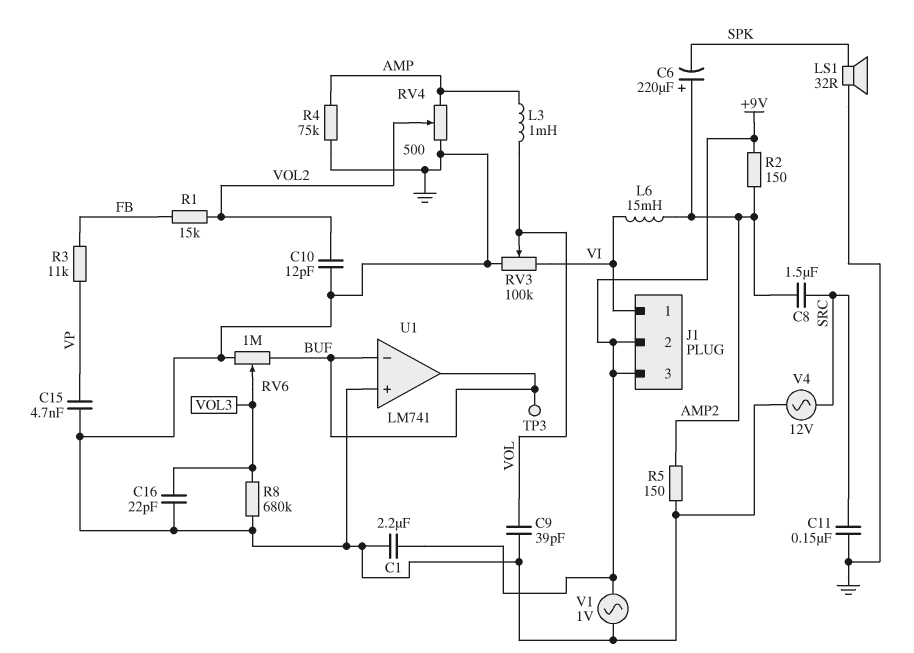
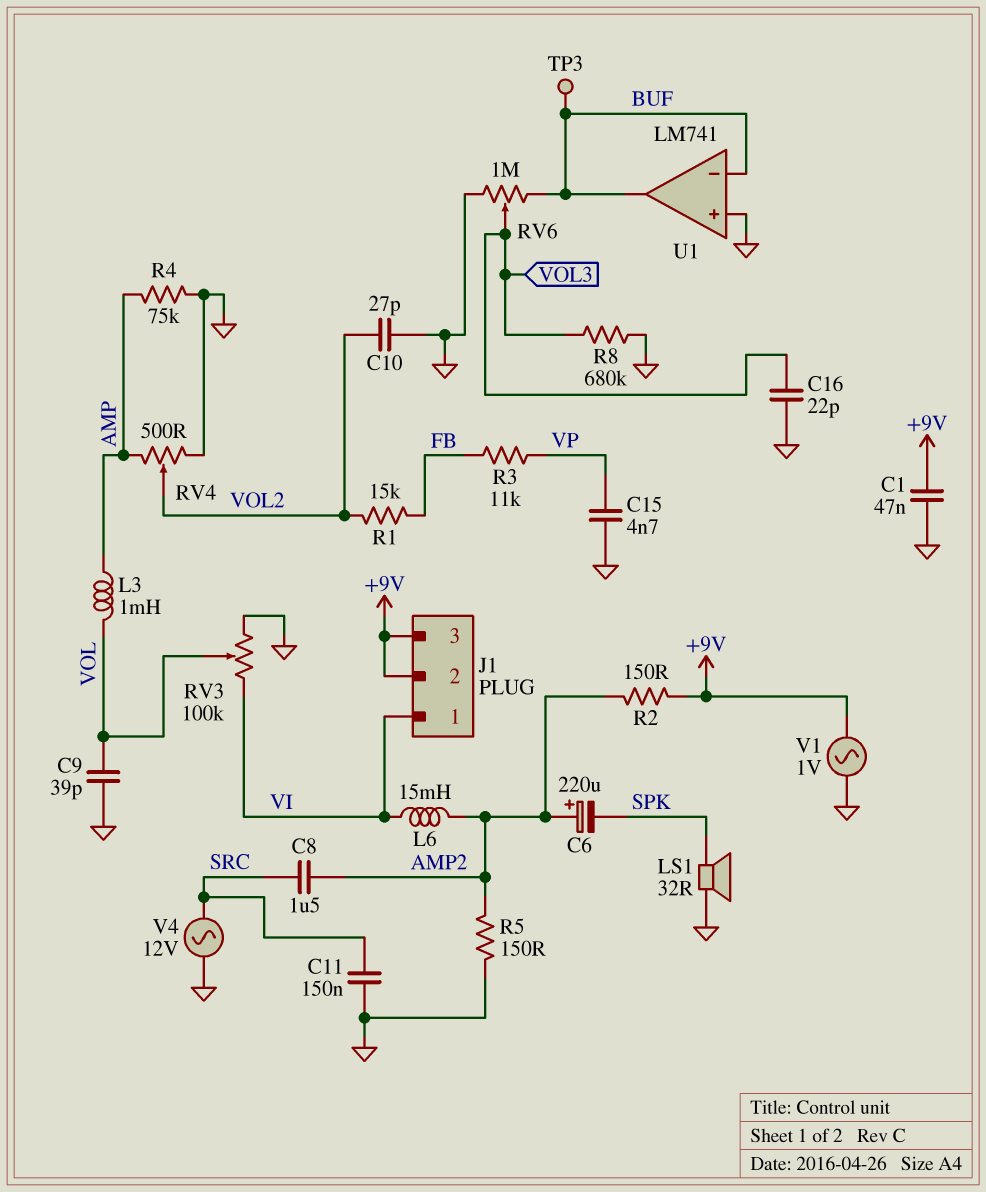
C1: 2.2uF (+9V, GND) -> 47nF (+9V, GND)
C10: 12pF (GND, VOL2) -> 27pF (GND, VOL2)

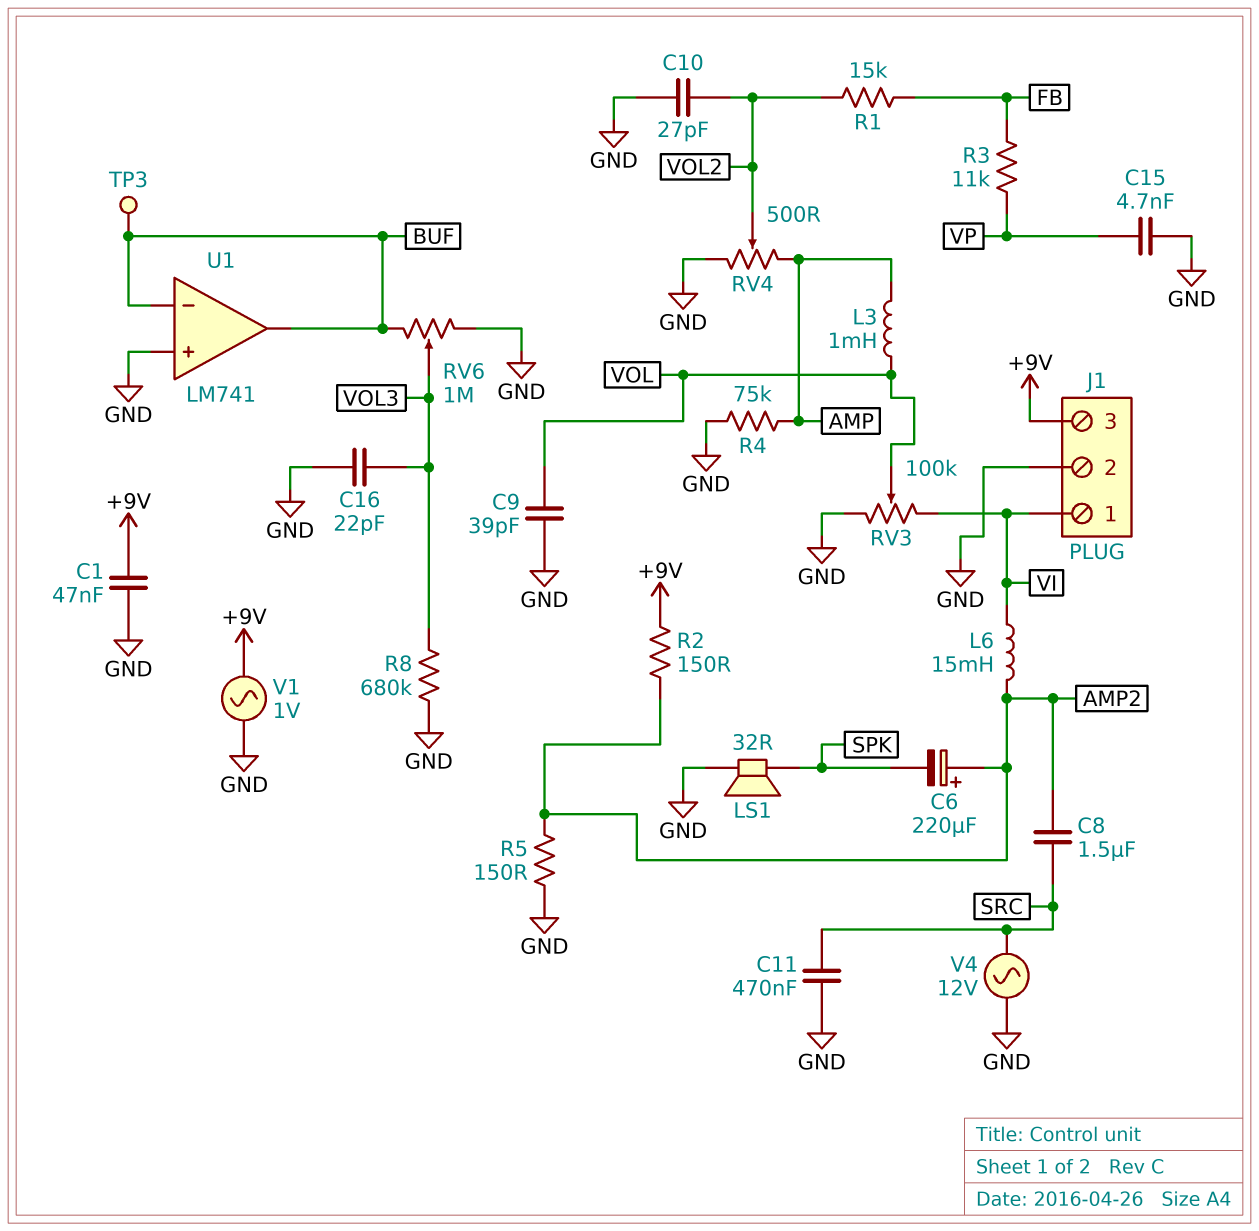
C11: 150nF (GND, SRC) -> 470nF (GND, SRC)
J1 pin 2: +9V -> GND

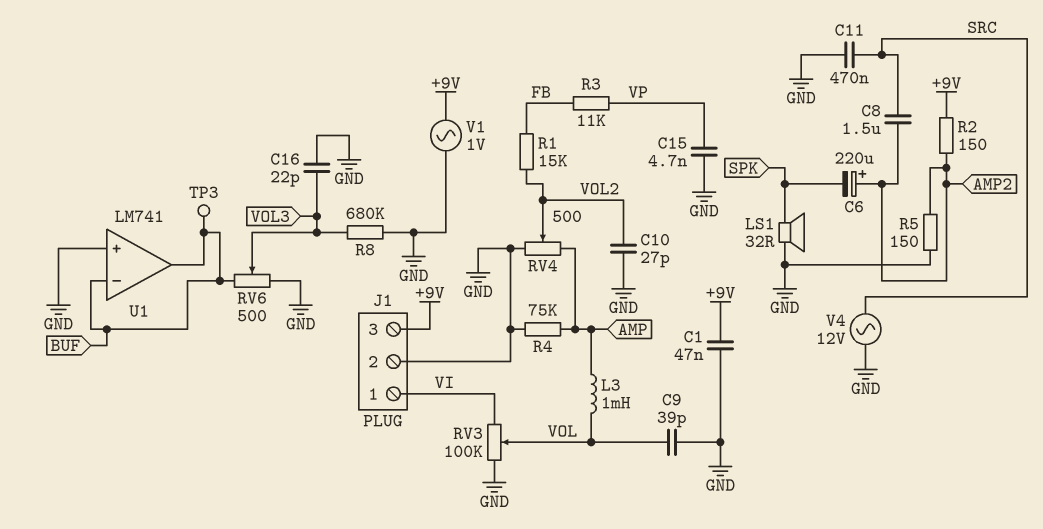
L6: 15mH (AMP2, VI) -> none
RV6: 1M (BUF, GND, wiper VOL3) -> 500 (BUF, GND, wiper VOL3)

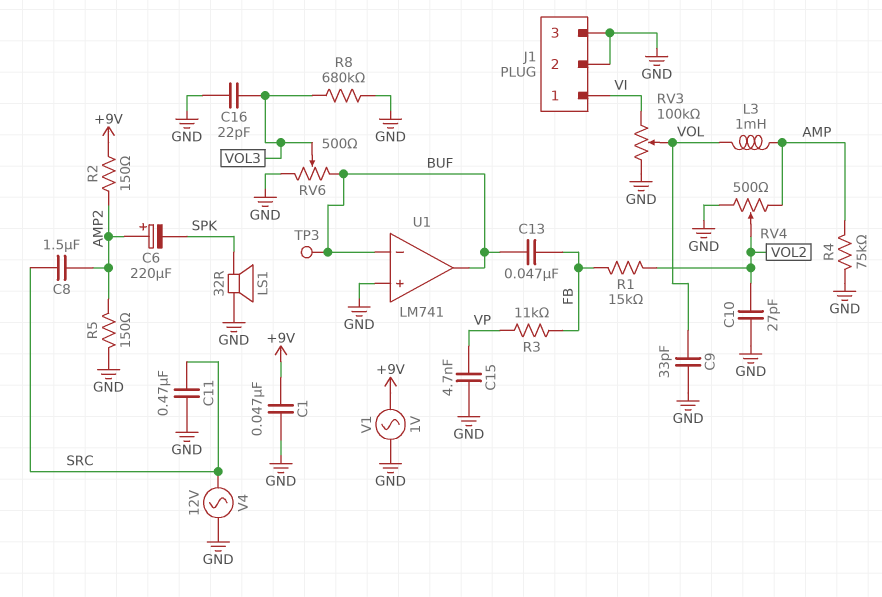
C9: 39pF (GND, VOL) -> 33pF (GND, VOL)
C13: none -> 47nF (BUF, FB)
J1 pin 3: +9V -> GND

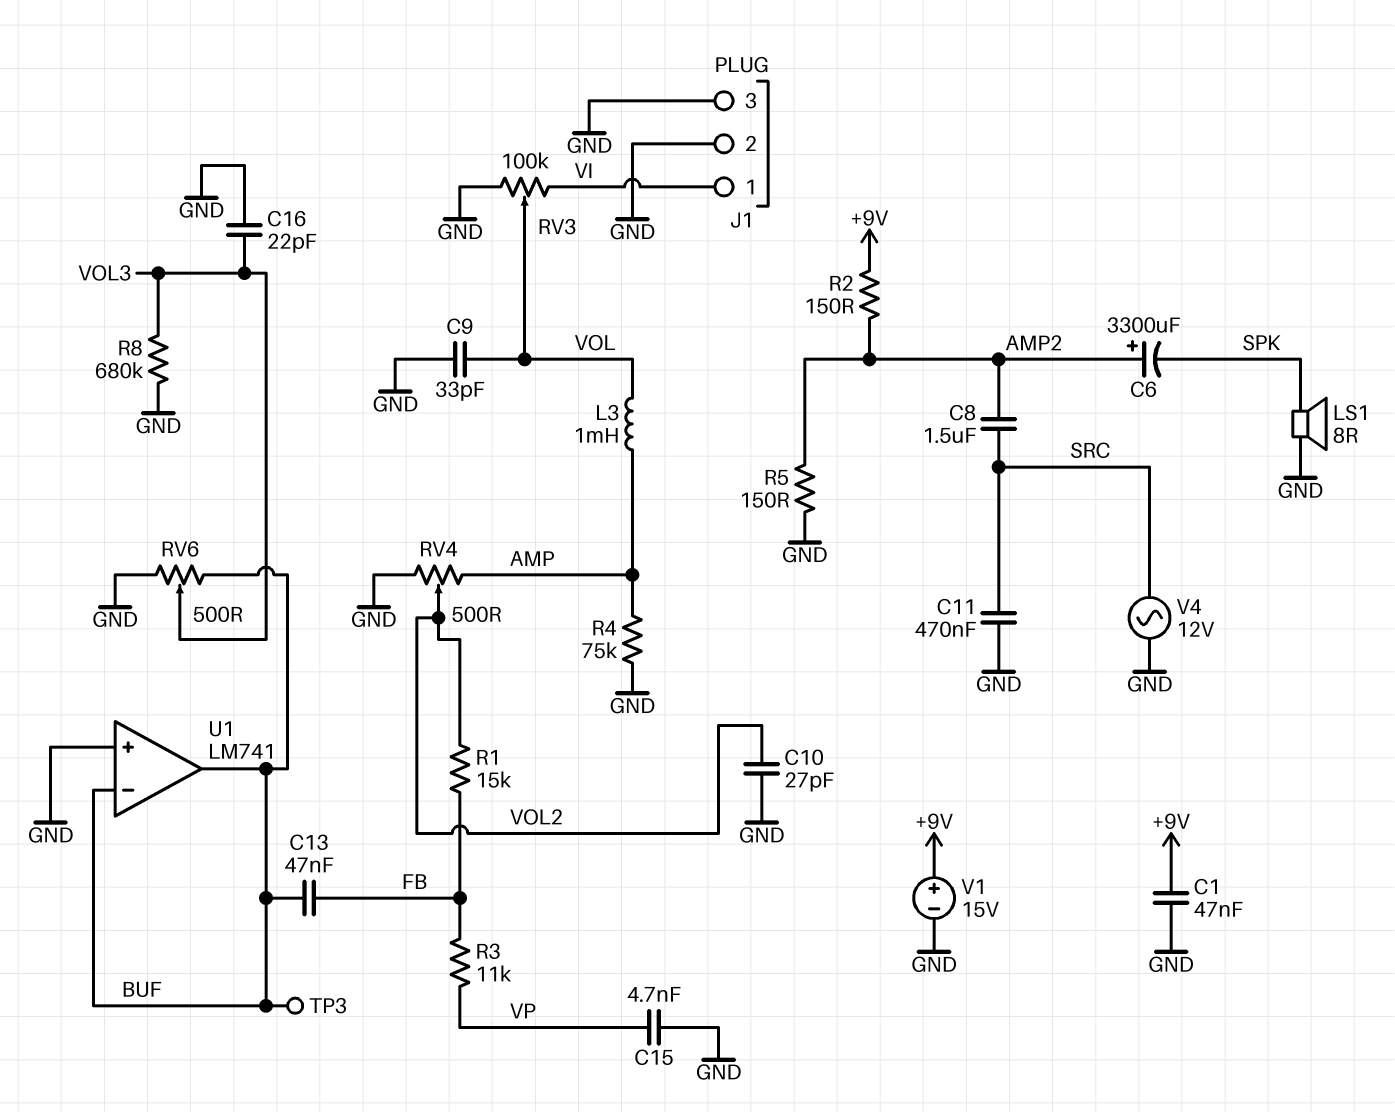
C6: 220uF (plus AMP2, minus SPK) -> 3300uF (plus AMP2, minus SPK)
LS1: speaker 32R (GND, SPK) -> speaker 8R (GND, SPK)
V1: AC 1V (+9V, GND) -> 15V (plus +9V, minus GND)

